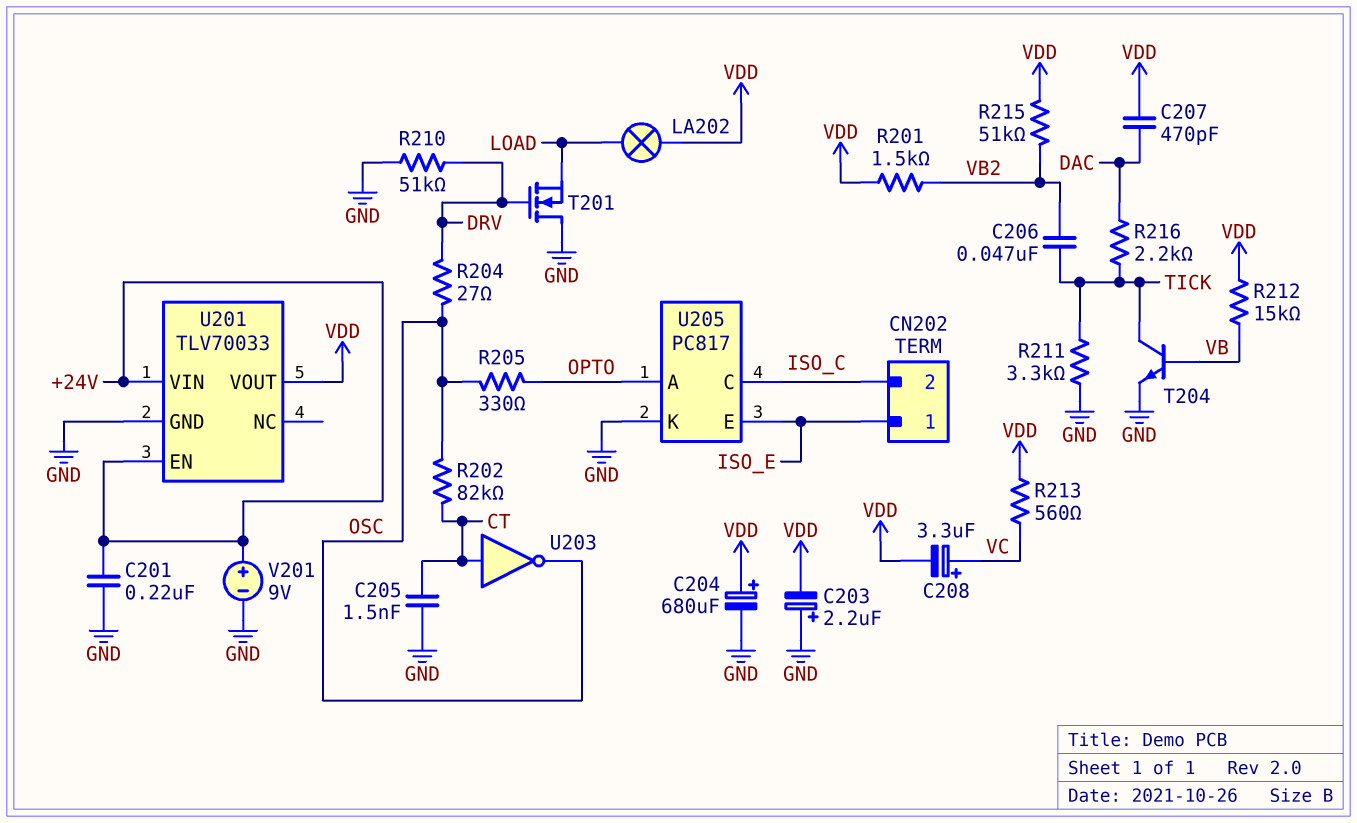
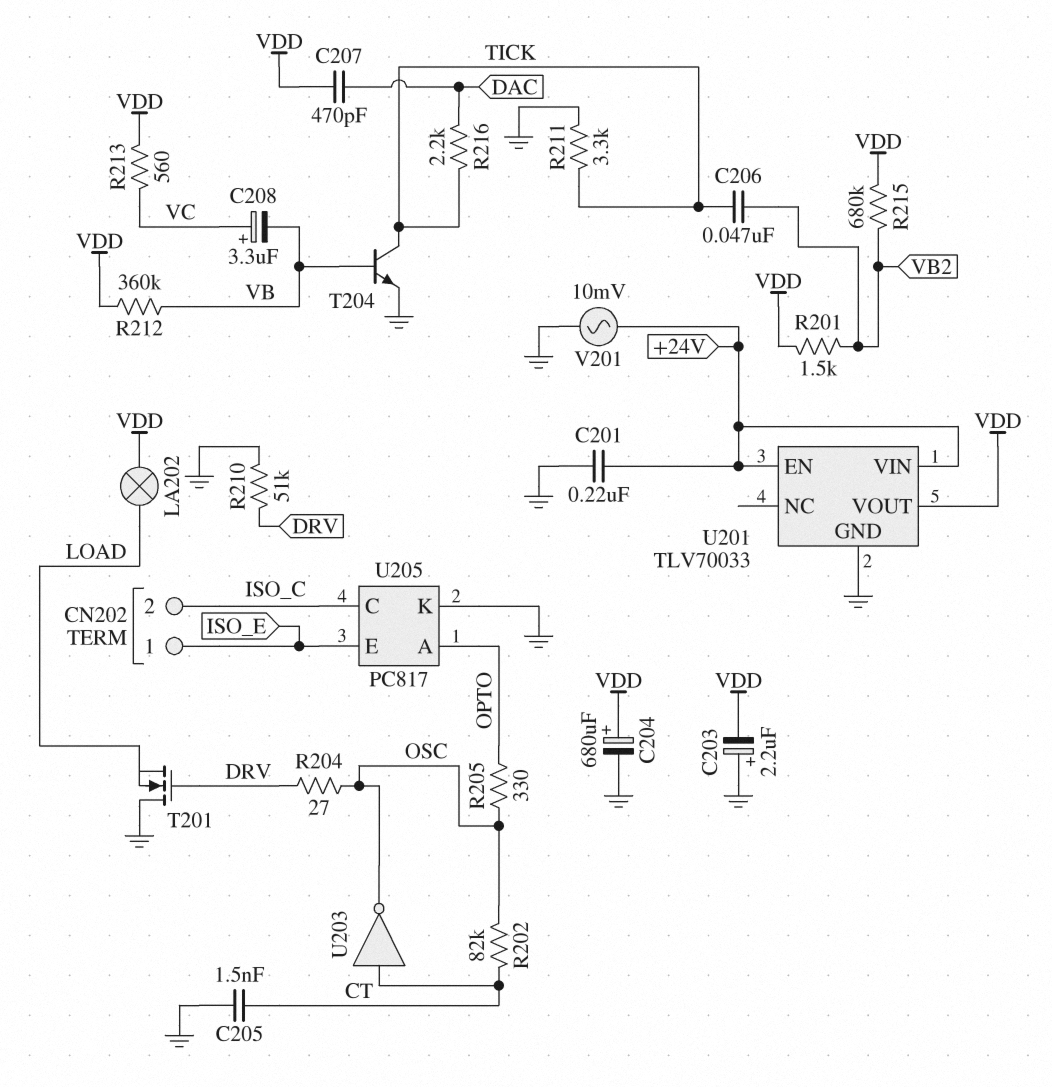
C208: 3.3uF (plus VC, minus VDD) -> 3.3uF (plus VC, minus VB)
R212: 15k (VB, VDD) -> 360k (VB, VDD)
R215: 51k (VB2, VDD) -> 680k (VB2, VDD)
V201: 9V (plus +24V, minus GND) -> AC 10mV (+24V, GND)

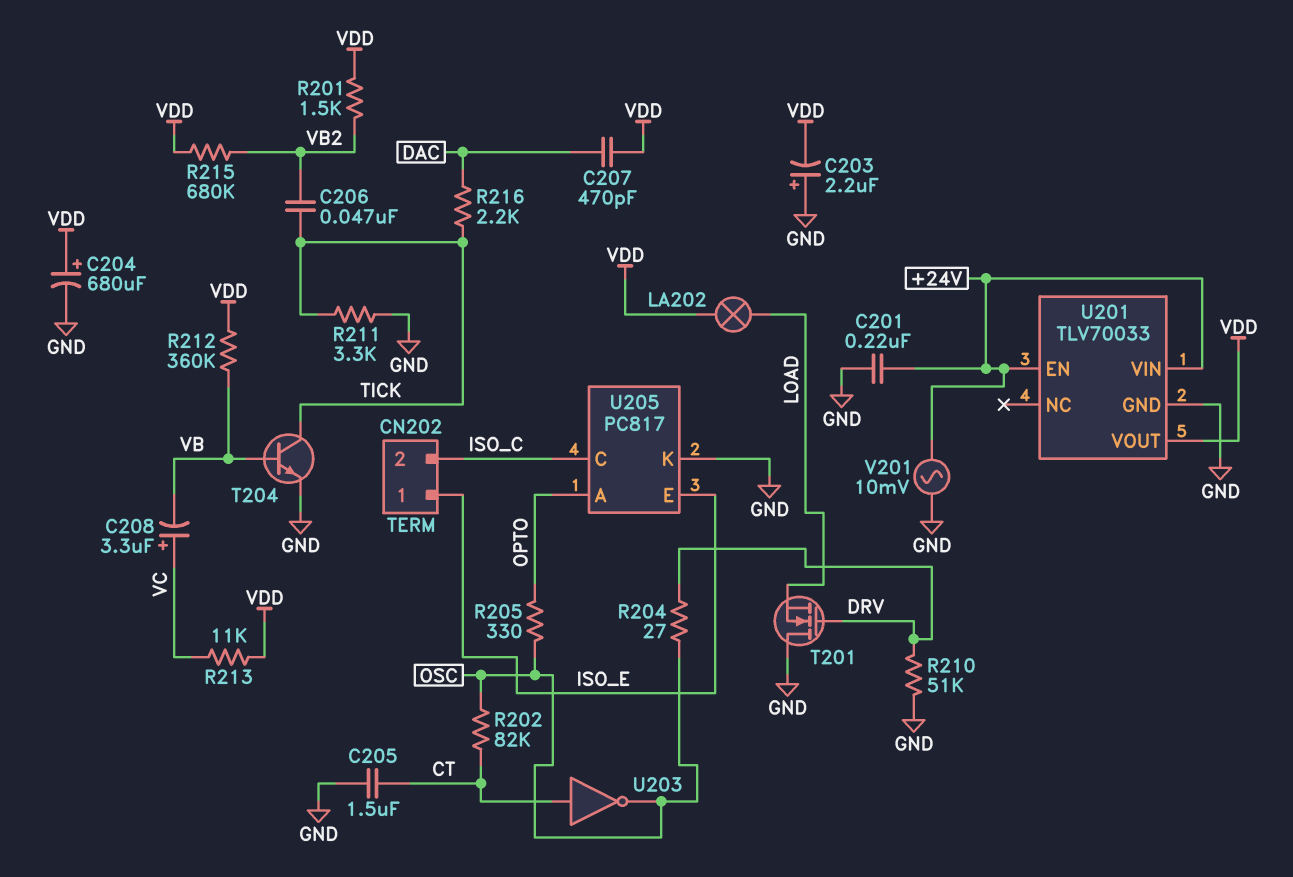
C205: 1.5nF (CT, GND) -> 1.5uF (CT, GND)
R213: 560 (VC, VDD) -> 11k (VC, VDD)

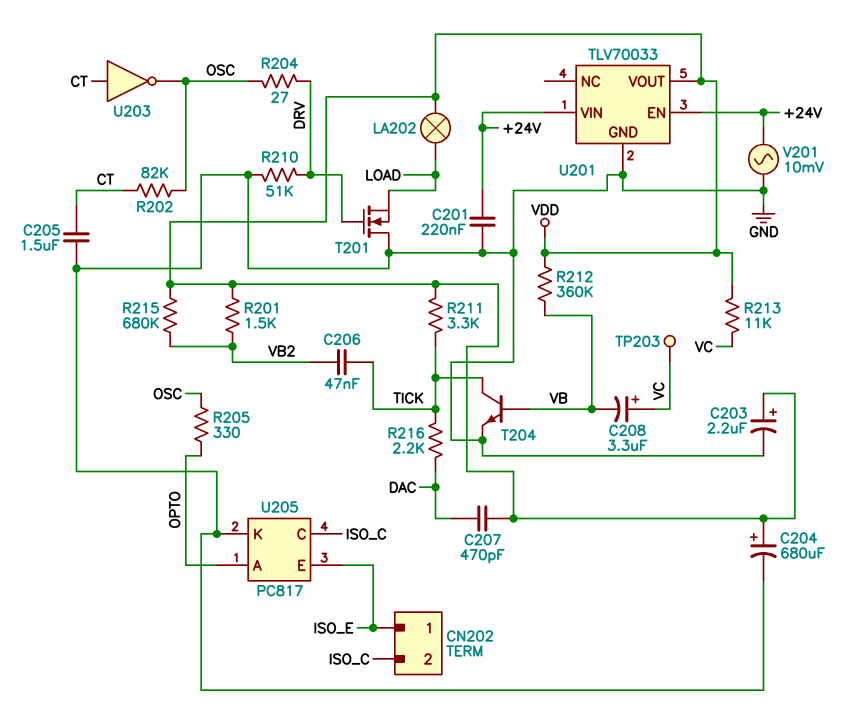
C203: 2.2uF (plus GND, minus VDD) -> 2.2uF (plus VDD, minus GND)
R211: 3.3k (GND, TICK) -> 3.3k (TICK, VDD)
TP203: none -> test point (VC)

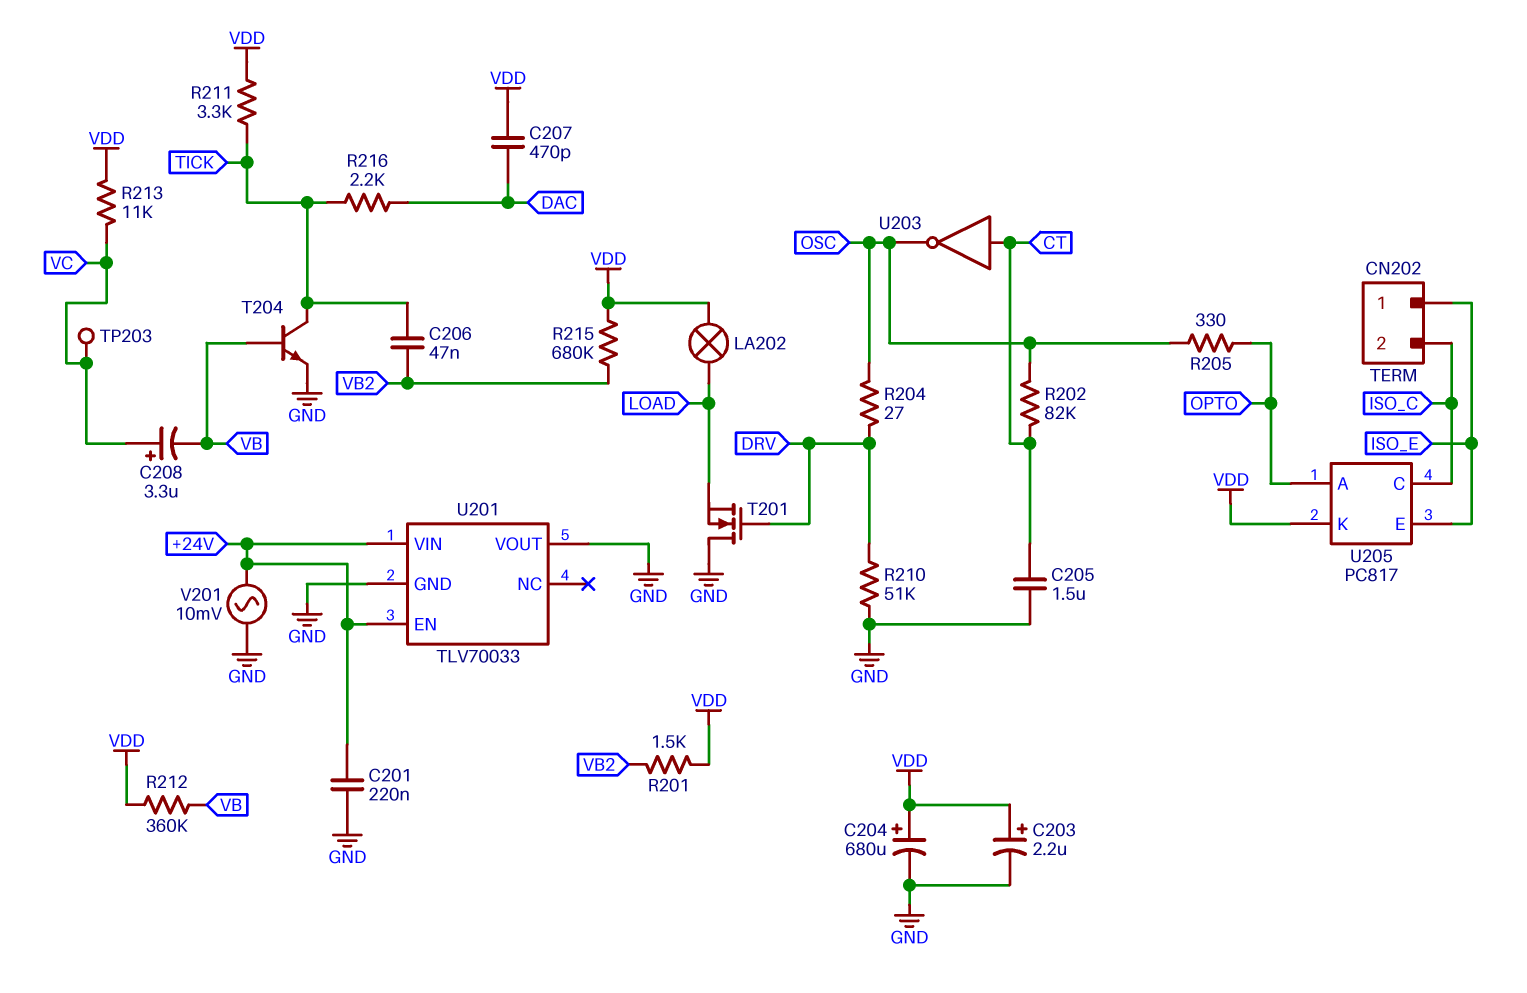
U201 pin VOUT: VDD -> GND
U205 pin K: GND -> VDD

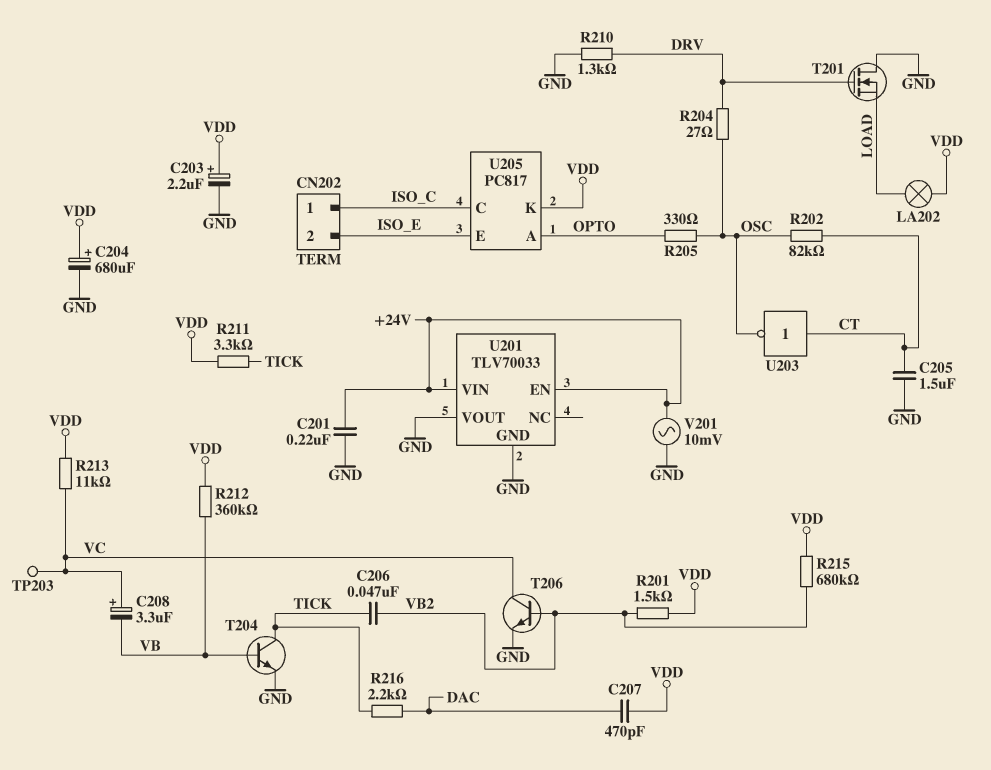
CN202 pin 1: ISO_E -> ISO_C
CN202 pin 2: ISO_C -> ISO_E
R210: 51k (DRV, GND) -> 1.3k (DRV, GND)
T206: none -> NPN (B VB2, C VC, E GND)

